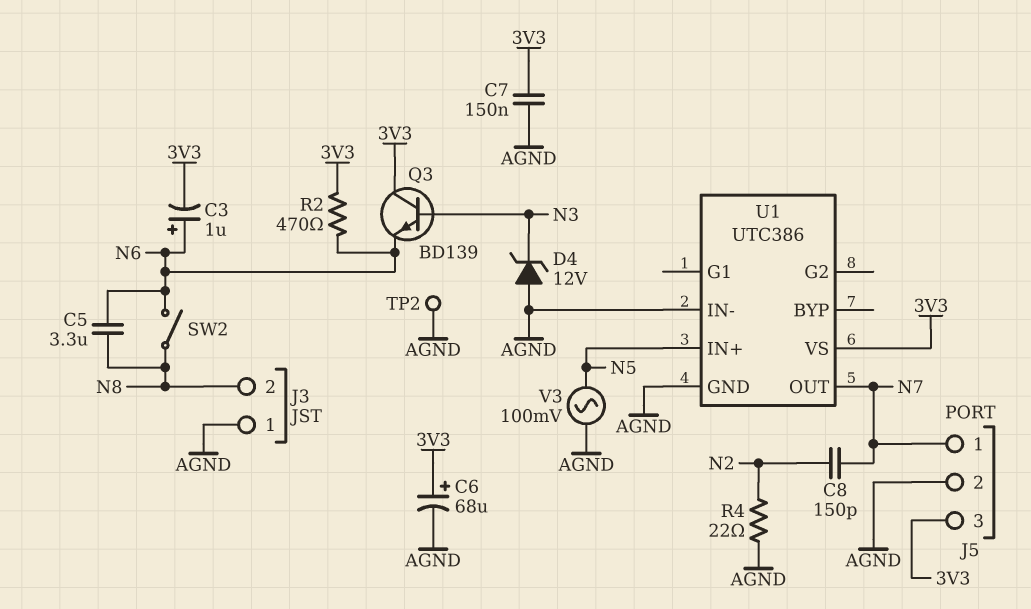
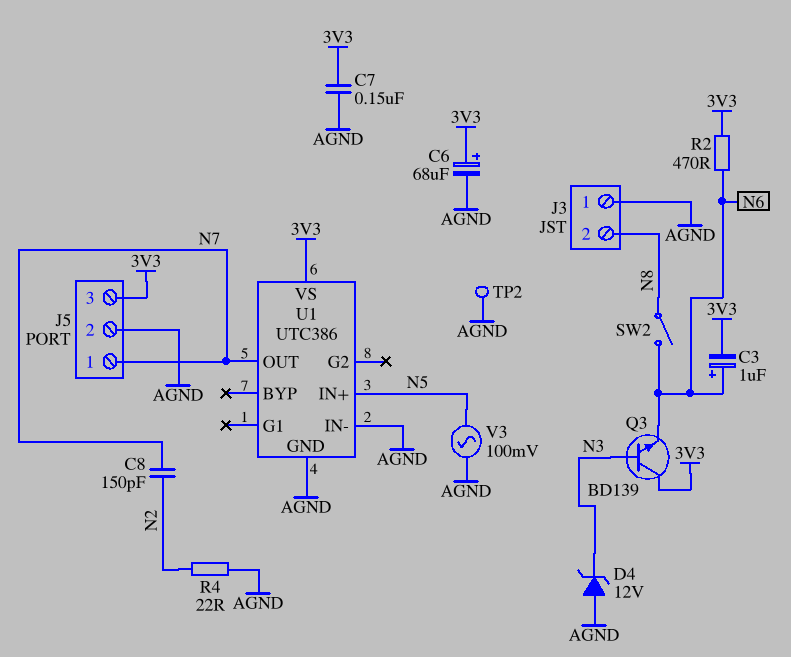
C5: 3.3uF (N6, N8) -> none

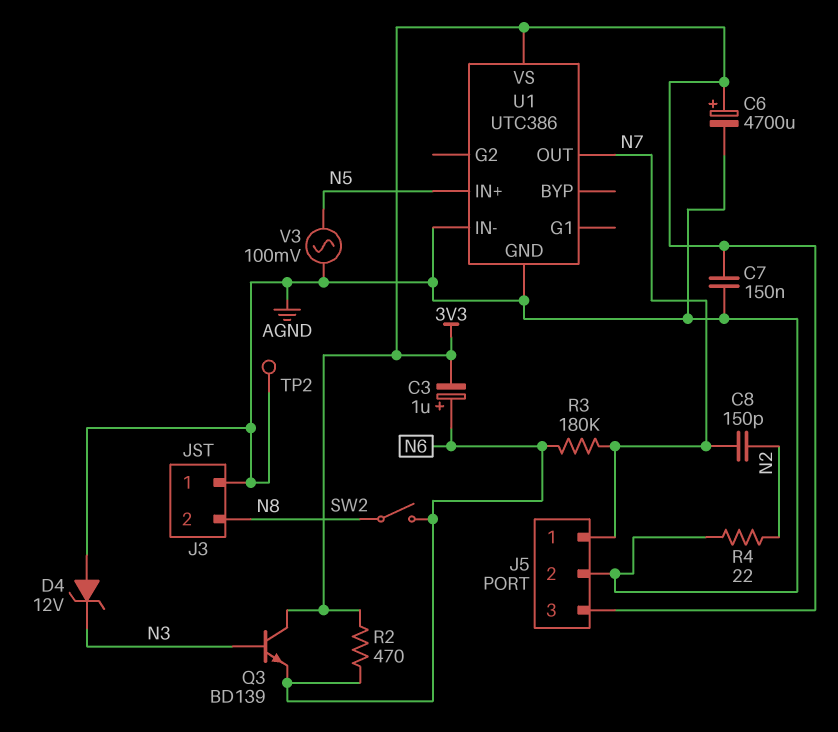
C6: 68uF (plus 3V3, minus AGND) -> 4700uF (plus 3V3, minus AGND)
R3: none -> 180k (N6, N7)

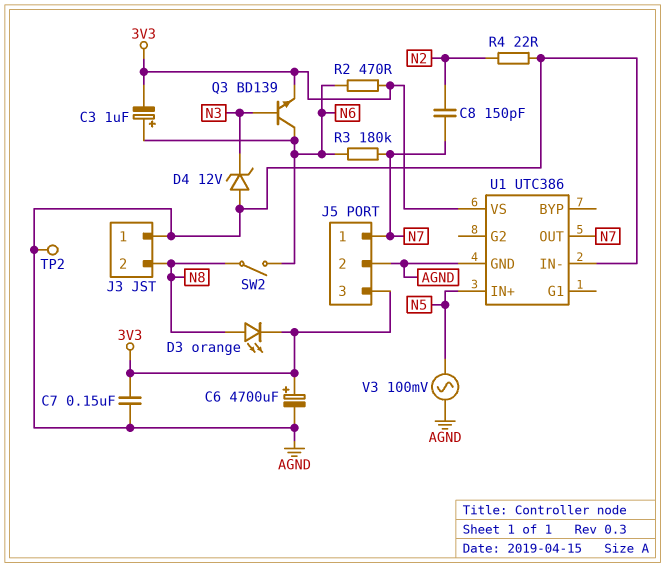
D3: none -> LED orange (A N8, K 3V3)
Q3: NPN BD139 (B N3, C 3V3, E N6) -> NPN BD139 (B N3, C N6, E 3V3)

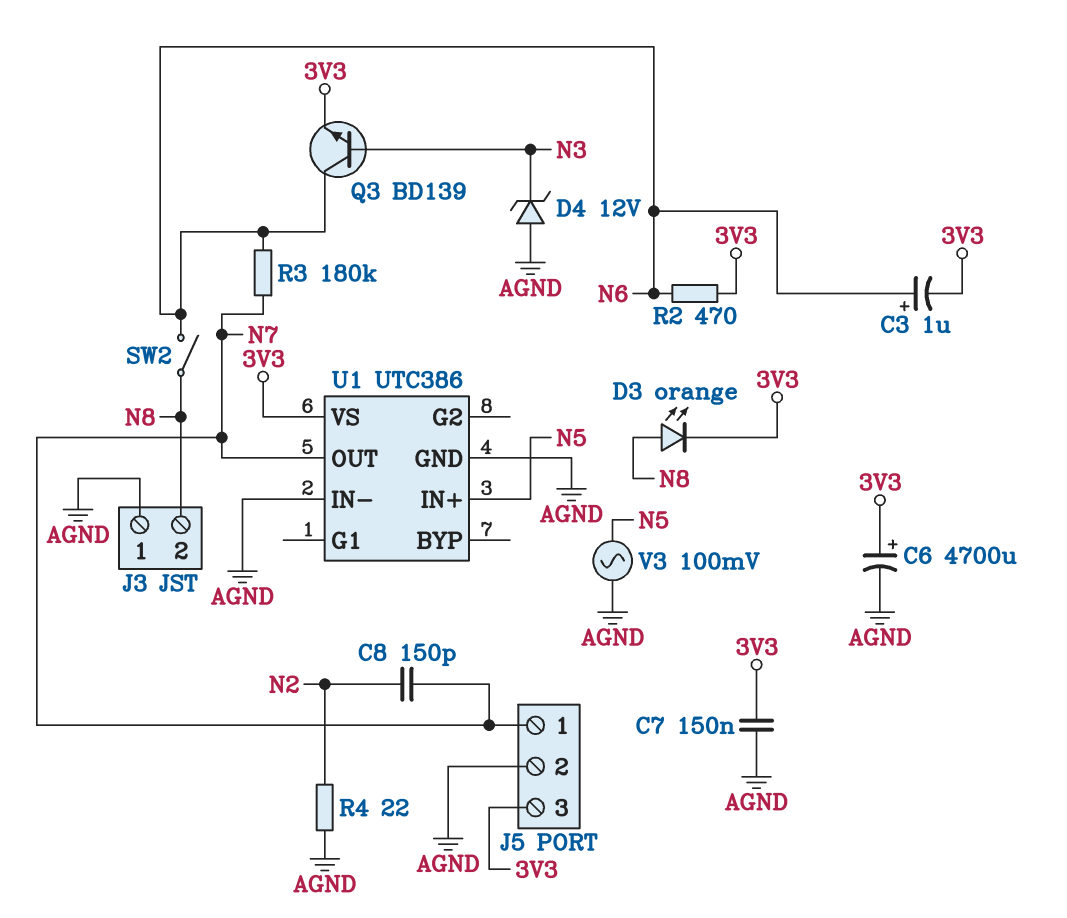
TP2: test point (AGND) -> none

